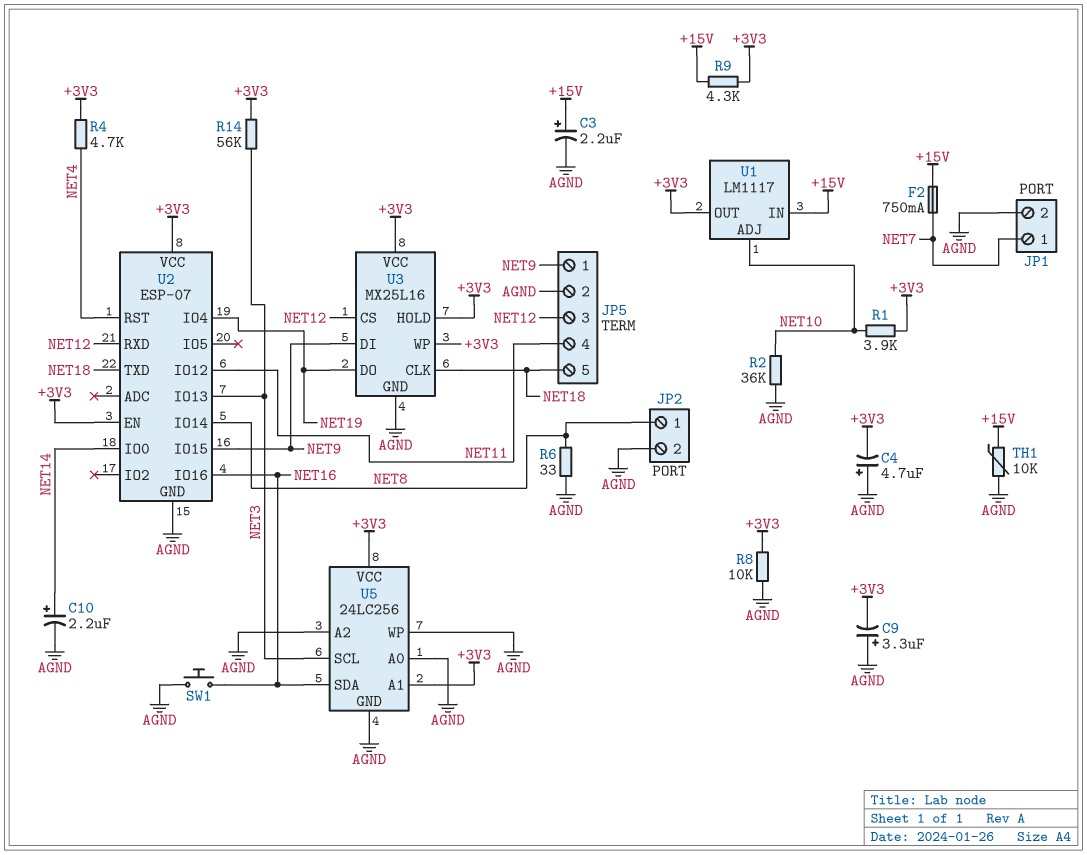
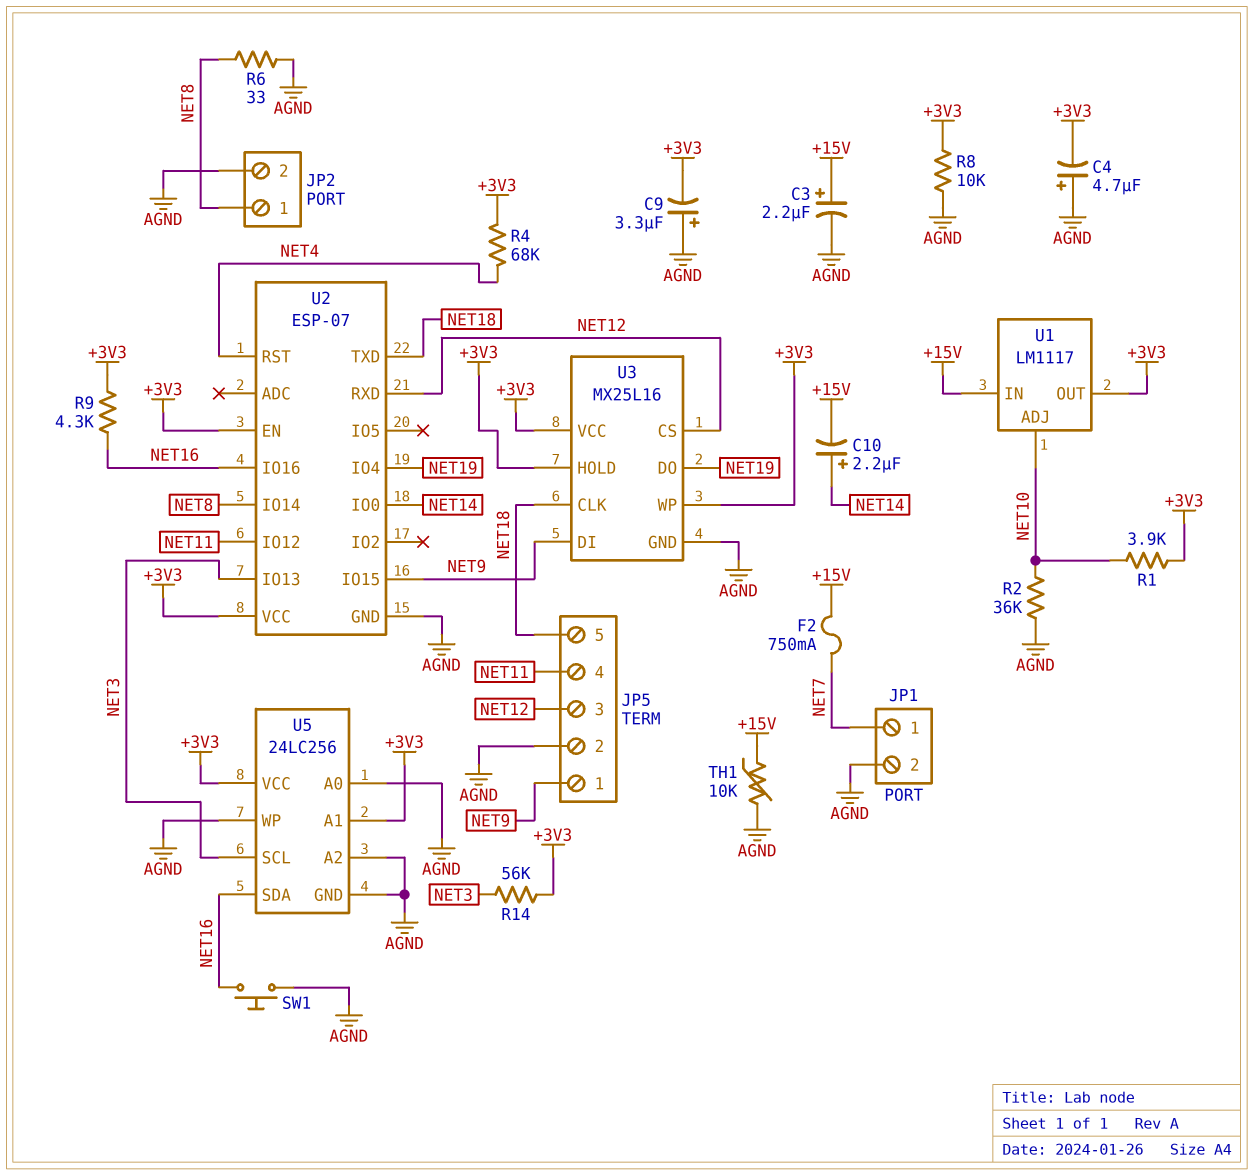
C10: 2.2uF (plus NET14, minus AGND) -> 2.2uF (plus NET14, minus +15V)
R4: 4.7k (+3V3, NET4) -> 68k (+3V3, NET4)
R9: 4.3k (+3V3, +15V) -> 4.3k (+3V3, NET16)

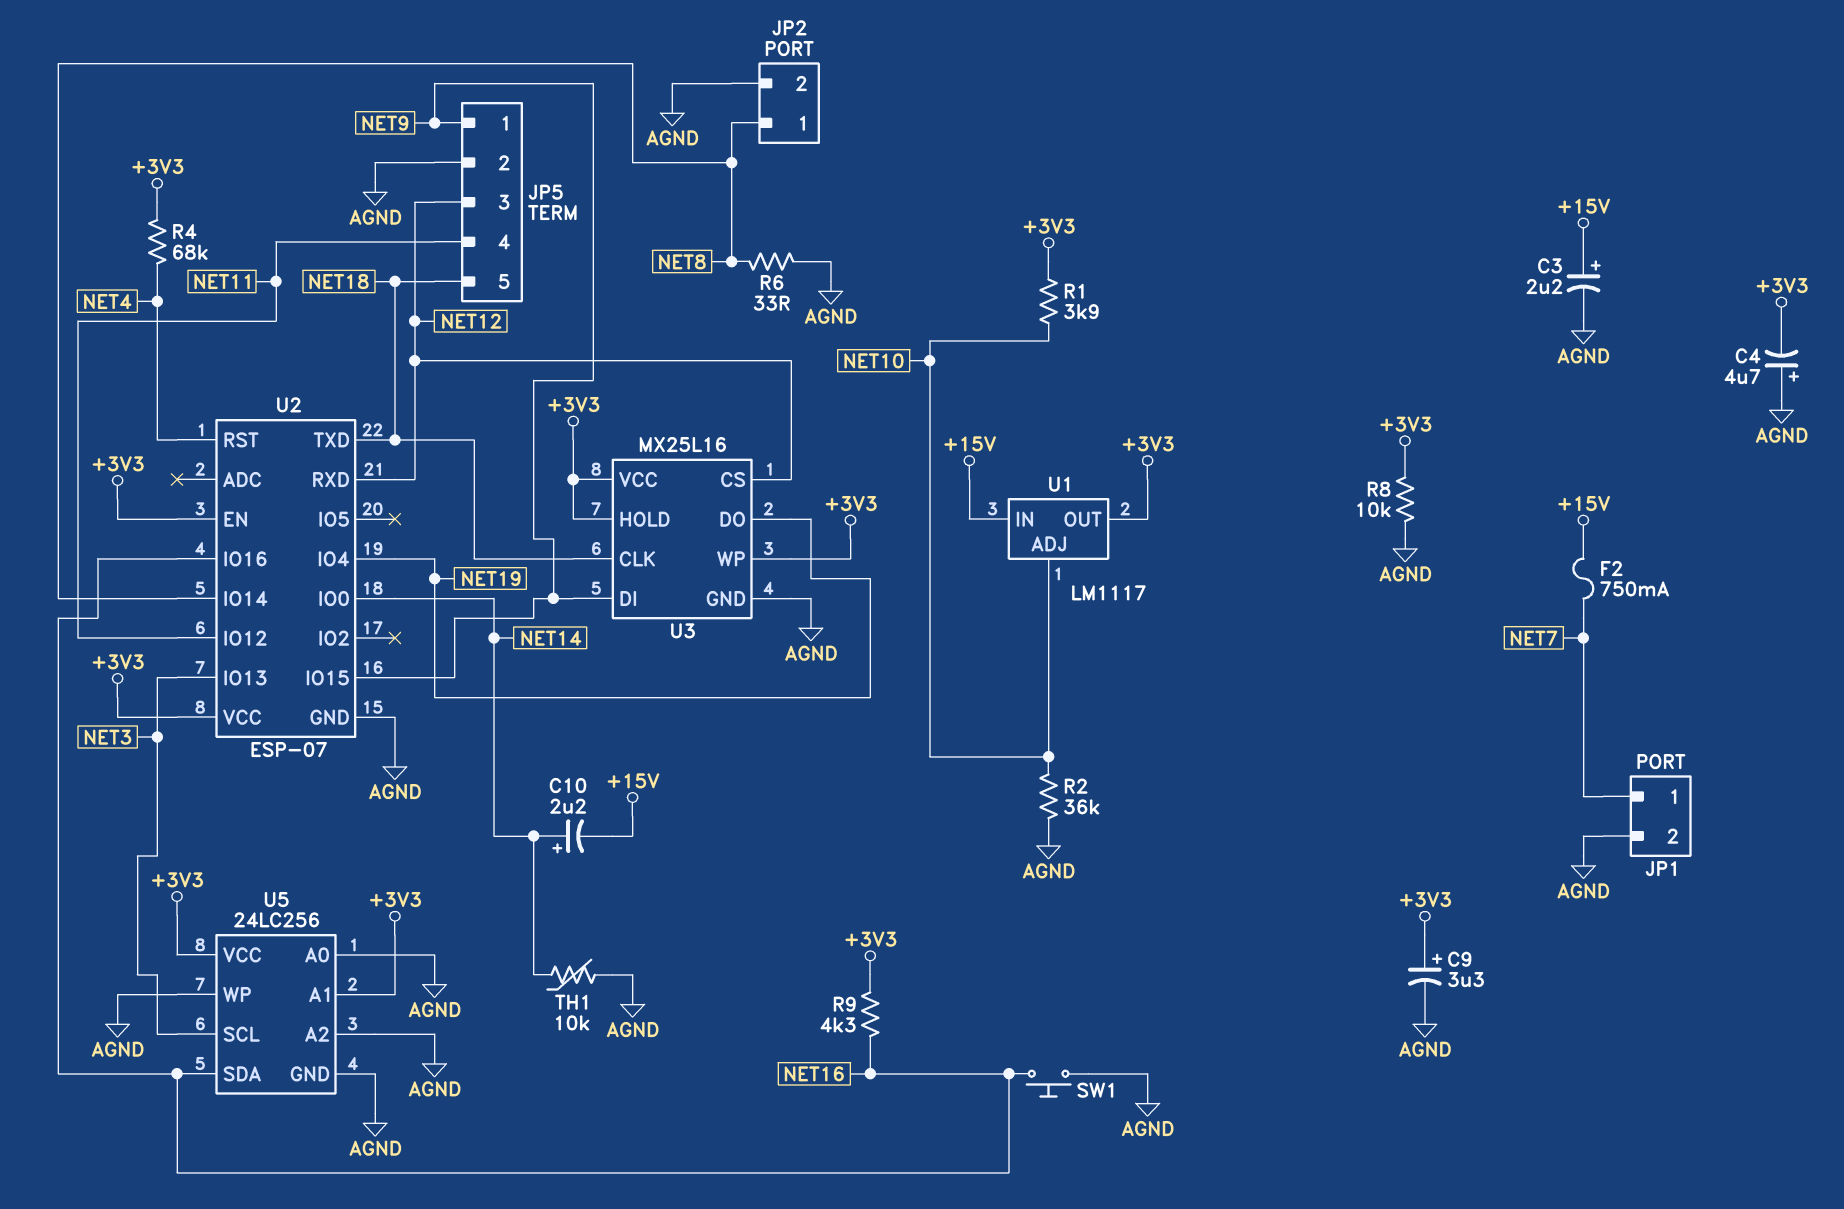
C9: 3.3uF (plus AGND, minus +3V3) -> 3.3uF (plus +3V3, minus AGND)
R14: 56k (+3V3, NET3) -> none
TH1: 10k (+15V, AGND) -> 10k (AGND, NET14)

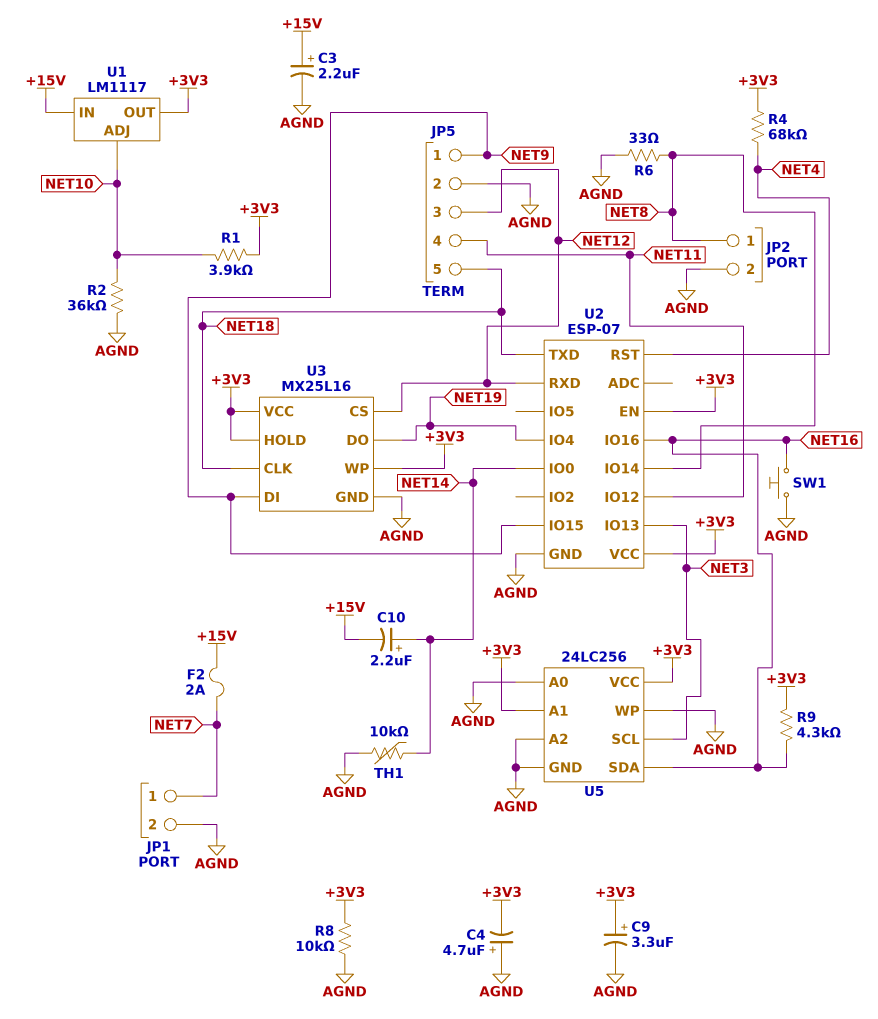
F2: 750mA (+15V, NET7) -> 2A (+15V, NET7)

